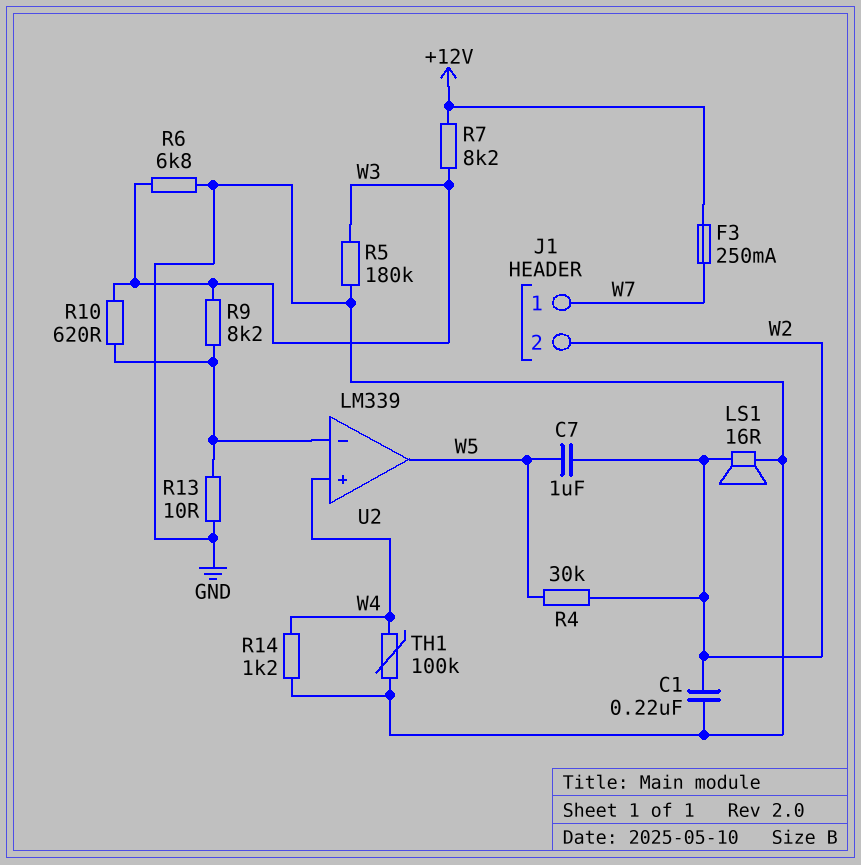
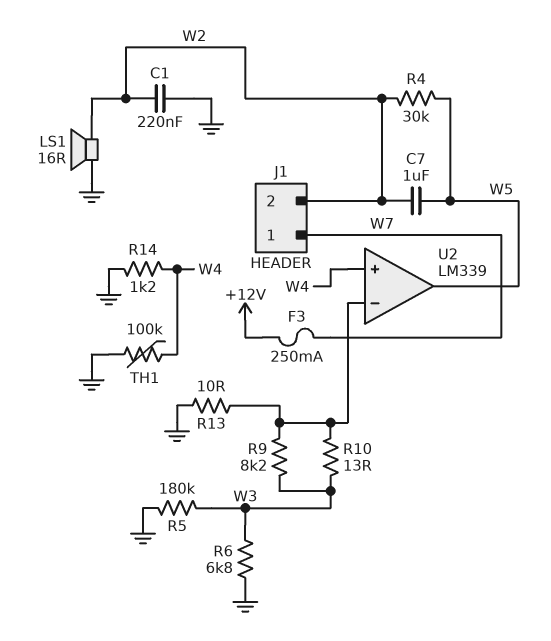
R7: 8.2k (+12V, W3) -> none
R10: 620 (U2/in-, W3) -> 13 (U2/in-, W3)

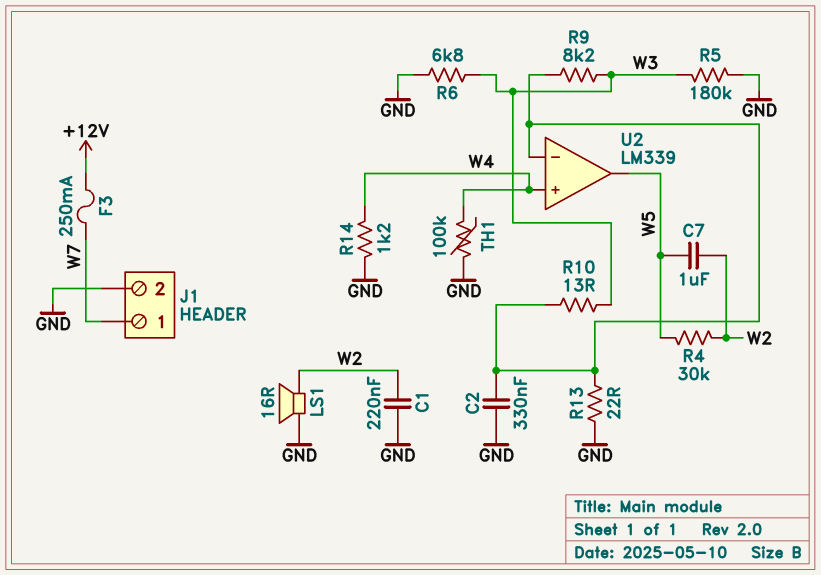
C2: none -> 330nF (GND, U2/in-)
J1 pin 2: W2 -> GND
R13: 10 (GND, U2/in-) -> 22 (GND, U2/in-)

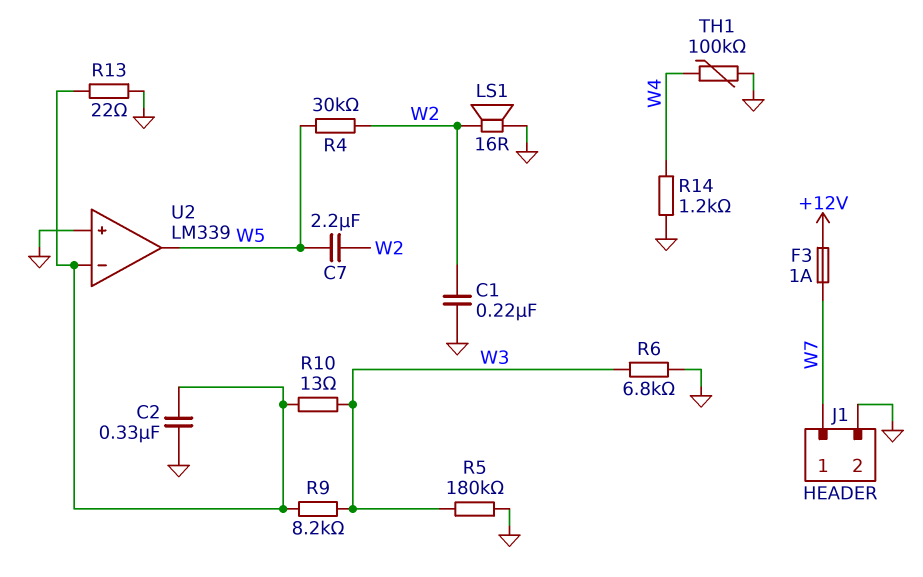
C7: 1uF (W2, W5) -> 2.2uF (W2, W5)
F3: 250mA (+12V, W7) -> 1A (+12V, W7)
U2 pin in+: W4 -> GND

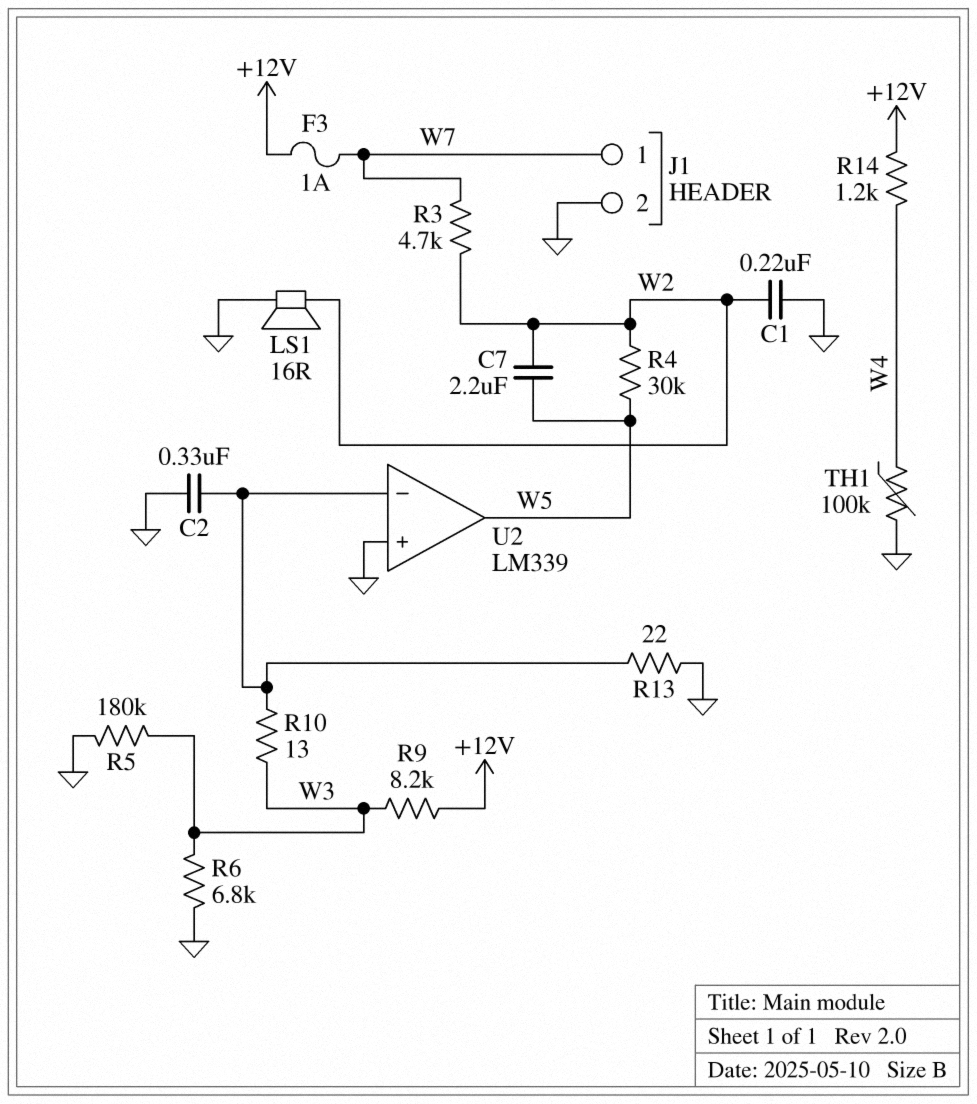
R3: none -> 4.7k (W2, W7)
R9: 8.2k (U2/in-, W3) -> 8.2k (+12V, W3)
R14: 1.2k (GND, W4) -> 1.2k (+12V, W4)

